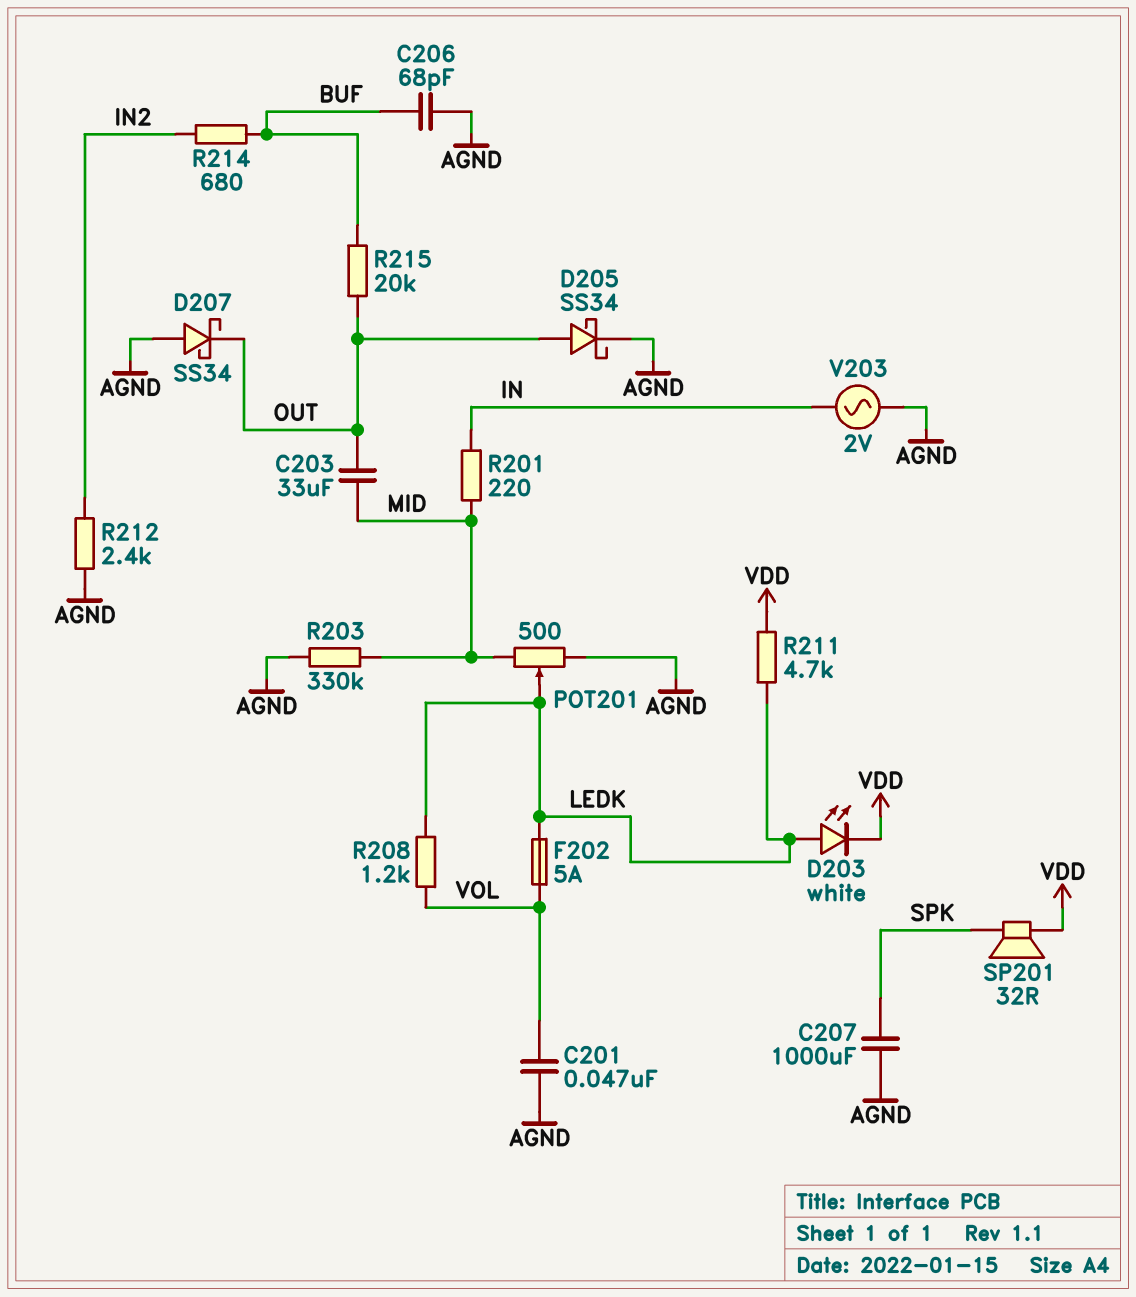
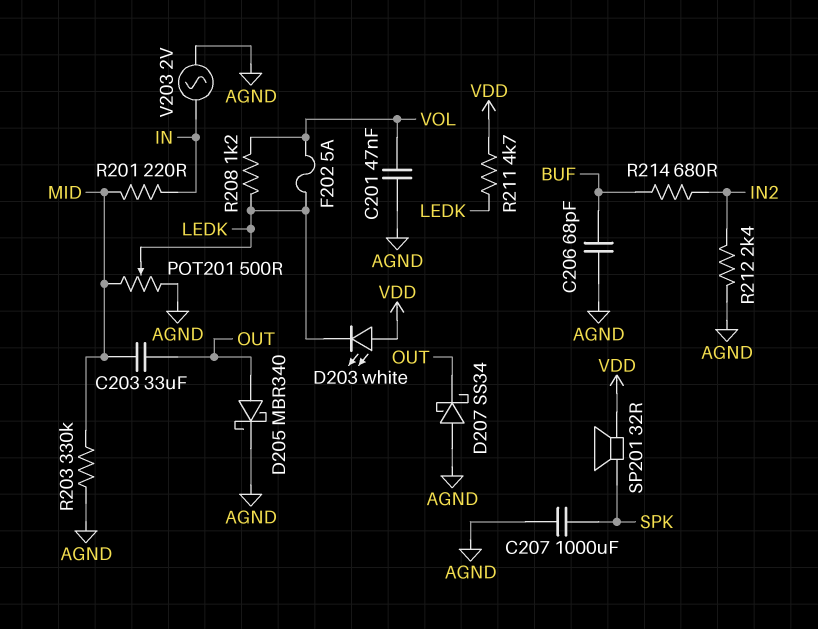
D203: LED white (A LEDK, K VDD) -> LED white (A VDD, K LEDK)
D205: schottky SS34 (A OUT, K AGND) -> schottky MBR340 (A OUT, K AGND)
R215: 20k (BUF, OUT) -> none

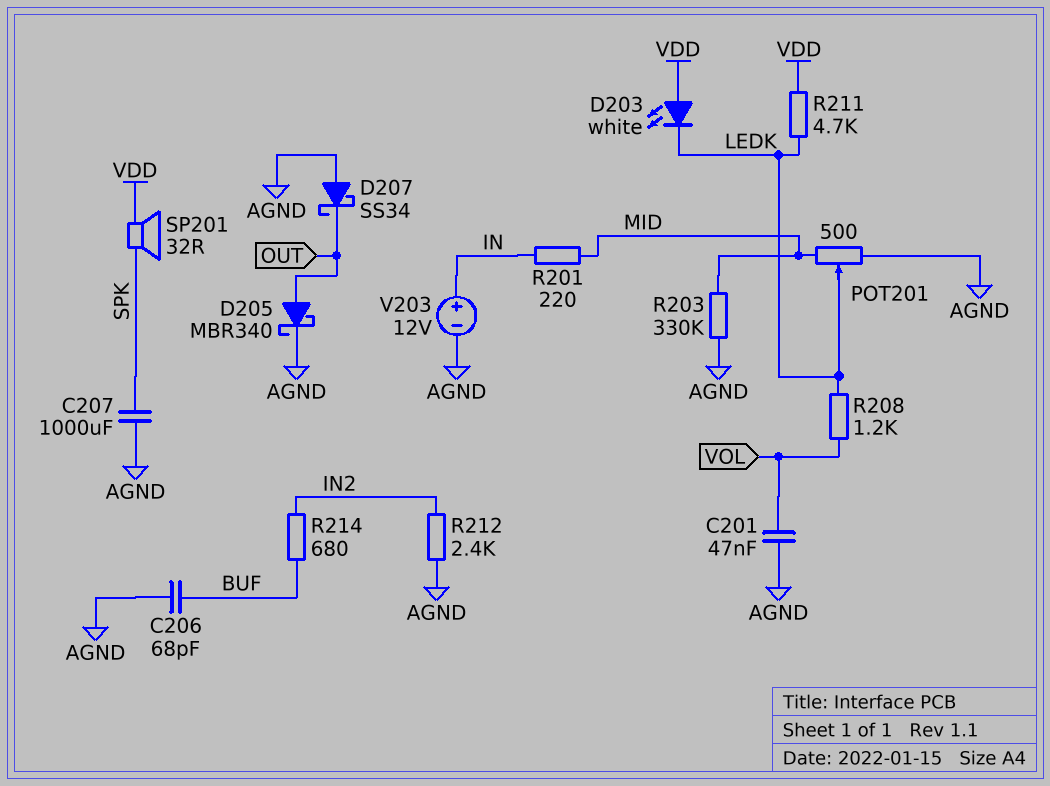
C203: 33uF (MID, OUT) -> none
F202: 5A (LEDK, VOL) -> none
V203: AC 2V (AGND, IN) -> 12V (plus IN, minus AGND)

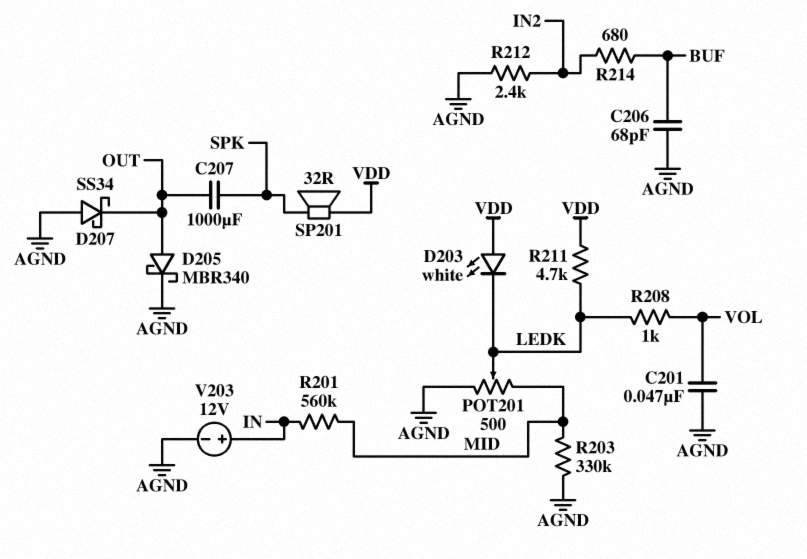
C207: 1000uF (AGND, SPK) -> 1000uF (OUT, SPK)
R201: 220 (IN, MID) -> 560k (IN, MID)
R208: 1.2k (LEDK, VOL) -> 1k (LEDK, VOL)

